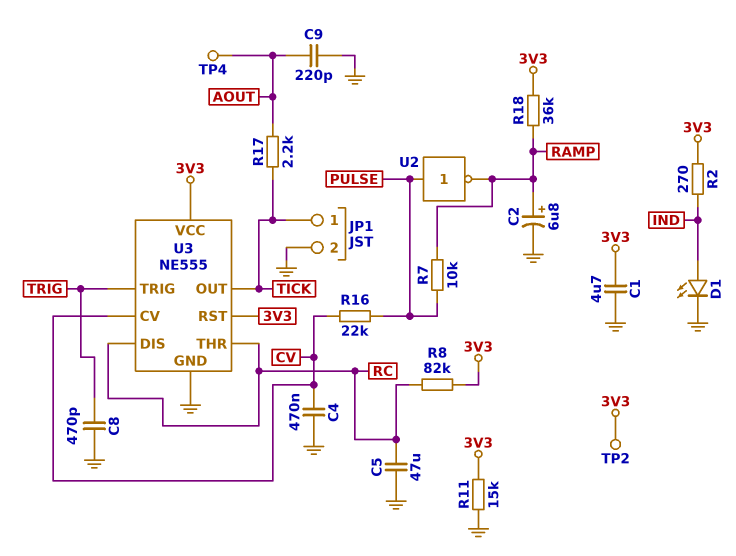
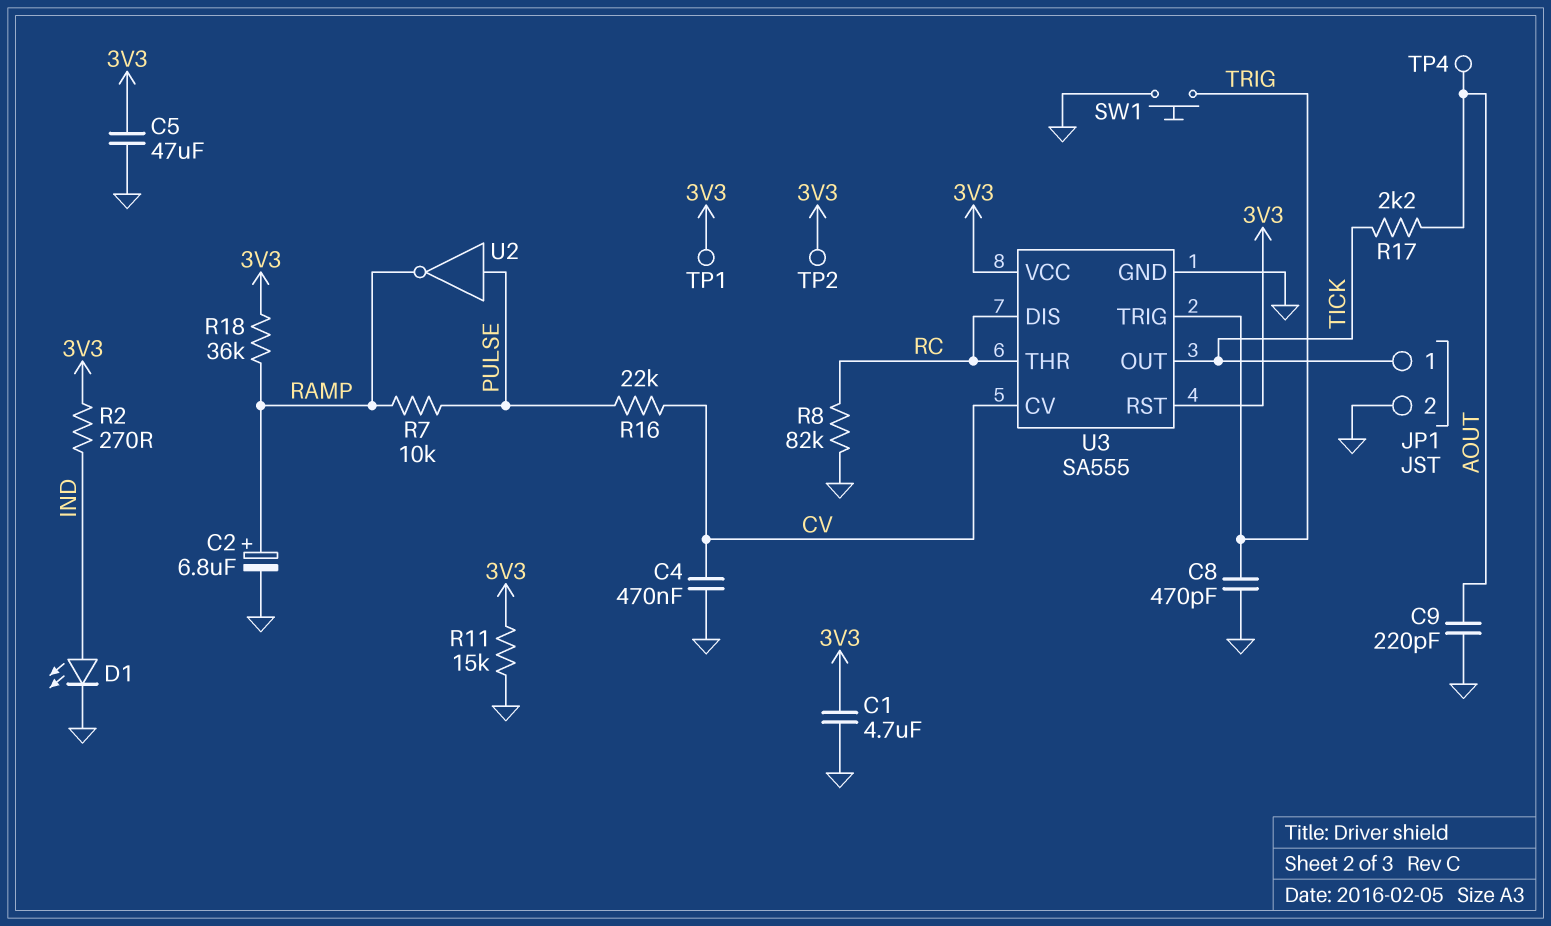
C5: 47uF (GND, RC) -> 47uF (3V3, GND)
R8: 82k (3V3, RC) -> 82k (GND, RC)
SW1: none -> button (GND, TRIG)
TP1: none -> test point (3V3)
U3: NE555 -> SA555

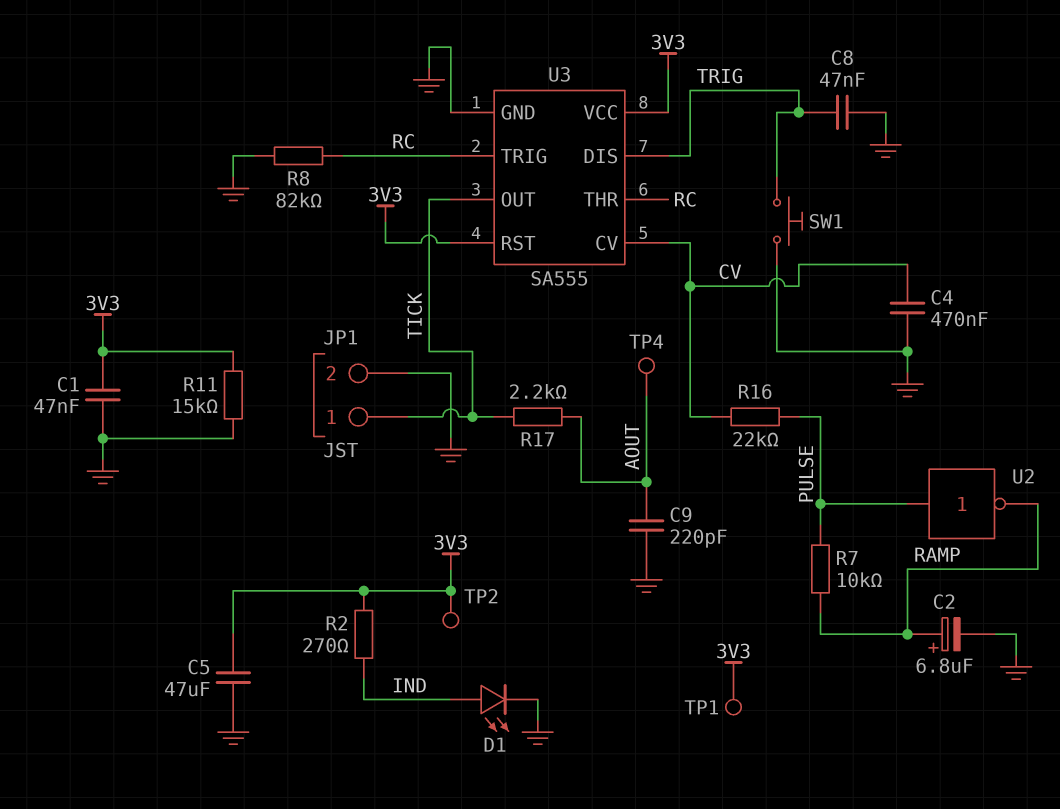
C1: 4.7uF (3V3, GND) -> 47nF (3V3, GND)
C8: 470pF (GND, TRIG) -> 47nF (GND, TRIG)
R18: 36k (3V3, RAMP) -> none
U3 pin DIS: RC -> TRIG
U3 pin TRIG: TRIG -> RC

